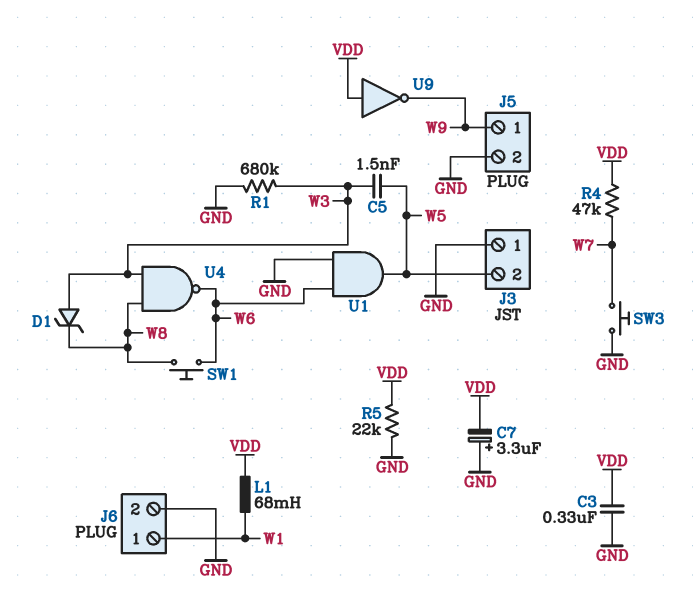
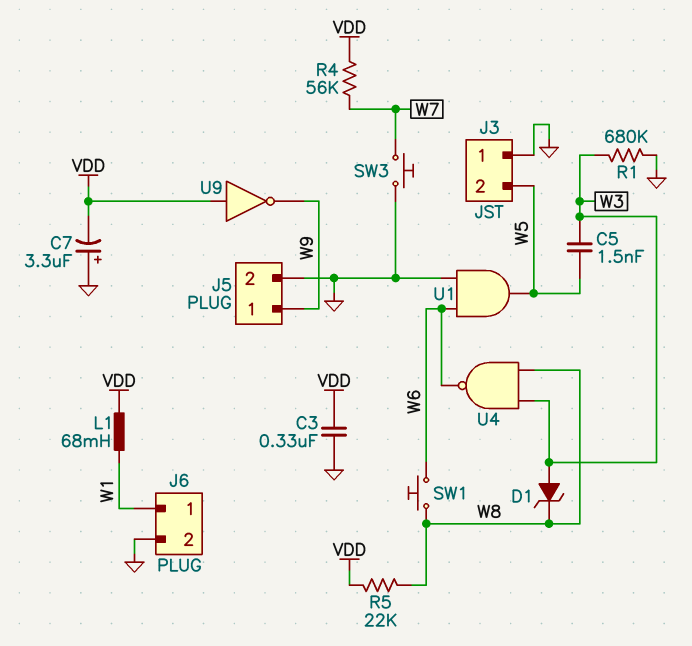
R4: 47k (VDD, W7) -> 56k (VDD, W7)
R5: 22k (GND, VDD) -> 22k (VDD, W8)

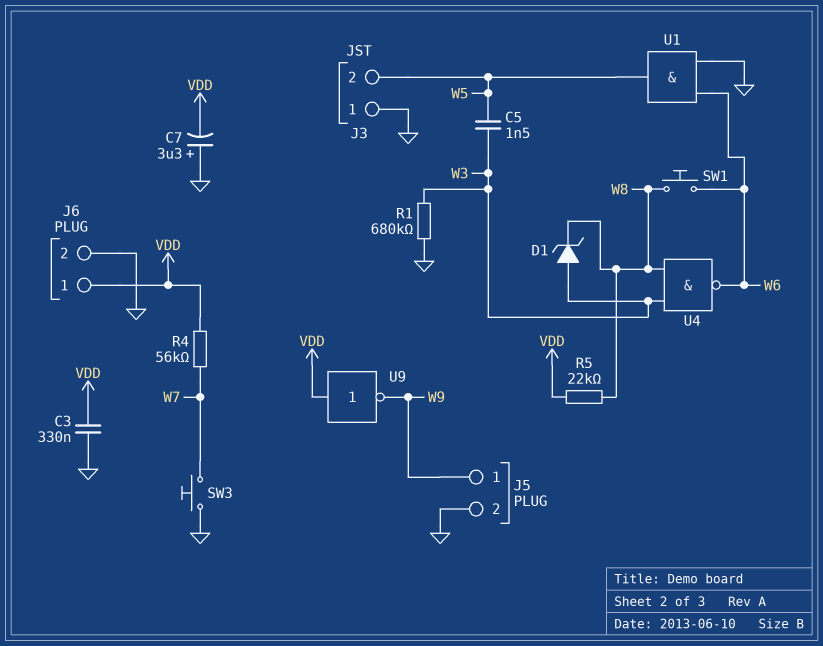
J6 pin 1: W1 -> VDD
L1: 68mH (VDD, W1) -> none

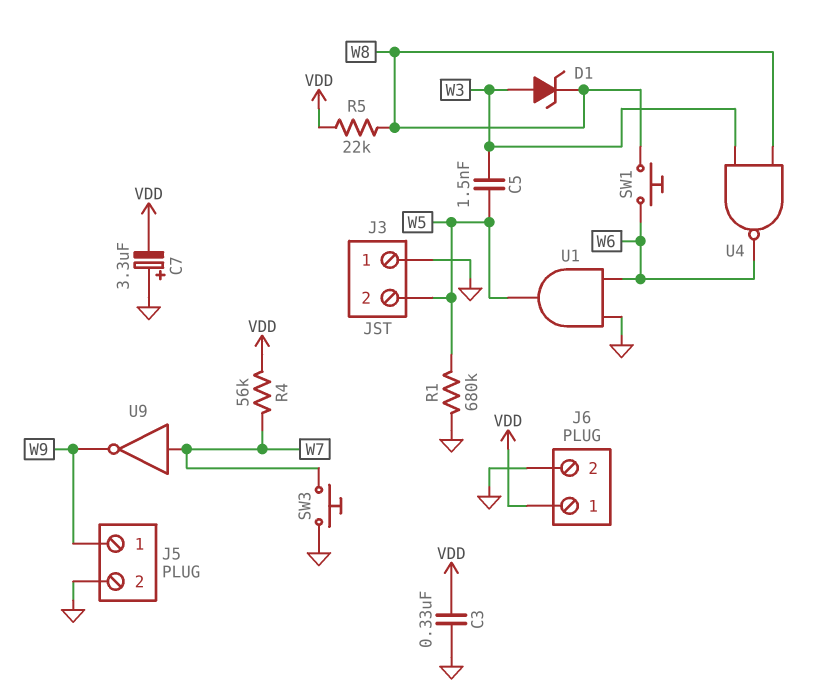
R1: 680k (GND, W3) -> 680k (GND, W5)
U9: NOT (in VDD, out W9) -> NOT (in W7, out W9)

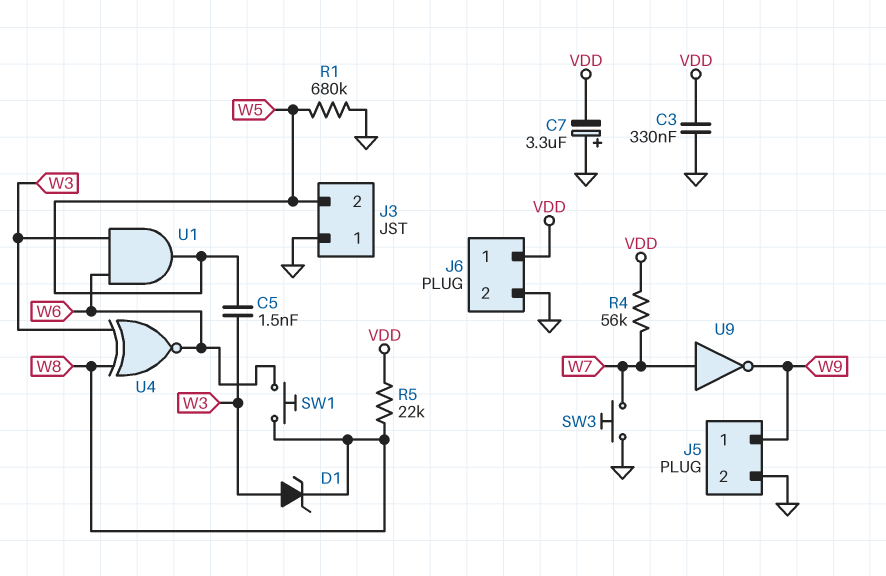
U1: AND (in GND, in W6, out W5) -> AND (in W3, in W6, out W5)
U4: NAND (in W3, in W8, out W6) -> XNOR (in W3, in W8, out W6)

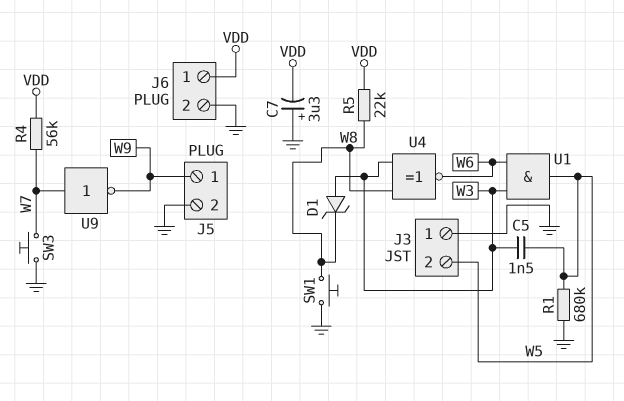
C3: 330nF (GND, VDD) -> none
SW1: button (W6, W8) -> button (GND, W8)

